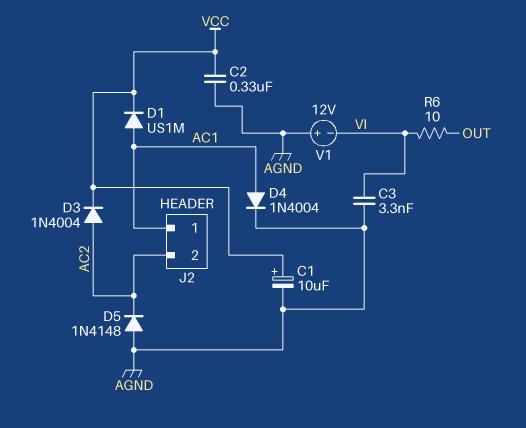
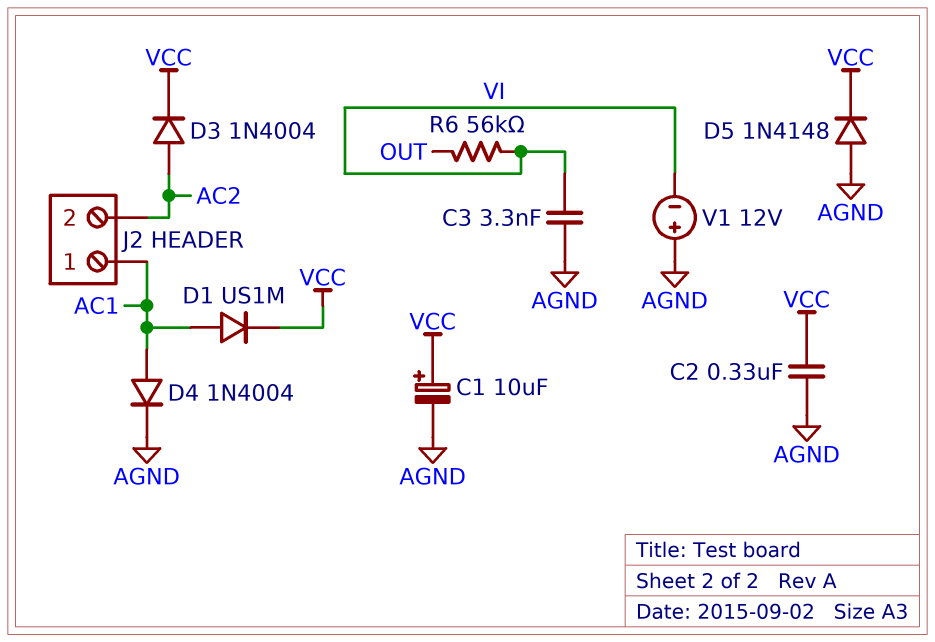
D5: diode 1N4148 (A AGND, K AC2) -> diode 1N4148 (A AGND, K VCC)
R6: 10 (OUT, VI) -> 56k (OUT, VI)

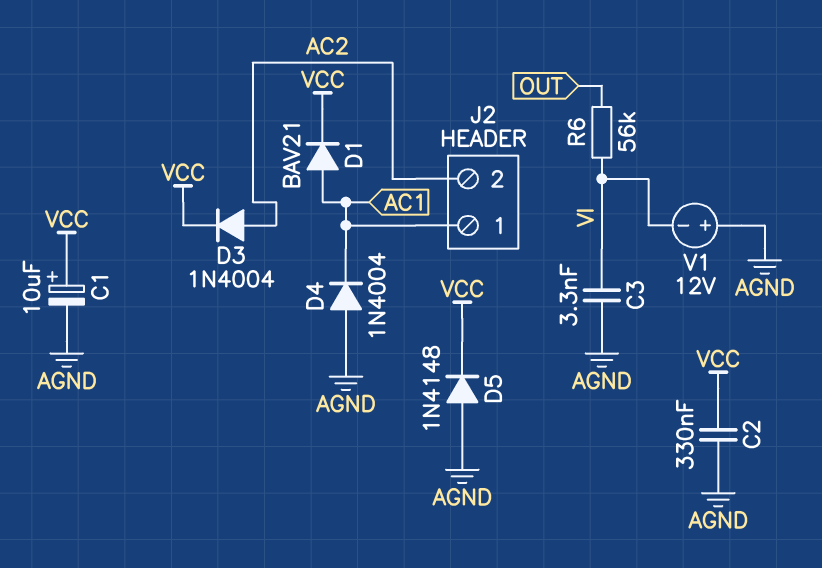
D1: diode US1M (A AC1, K VCC) -> diode BAV21 (A AC1, K VCC)
D4: diode 1N4004 (A AC1, K AGND) -> diode 1N4004 (A AGND, K AC1)

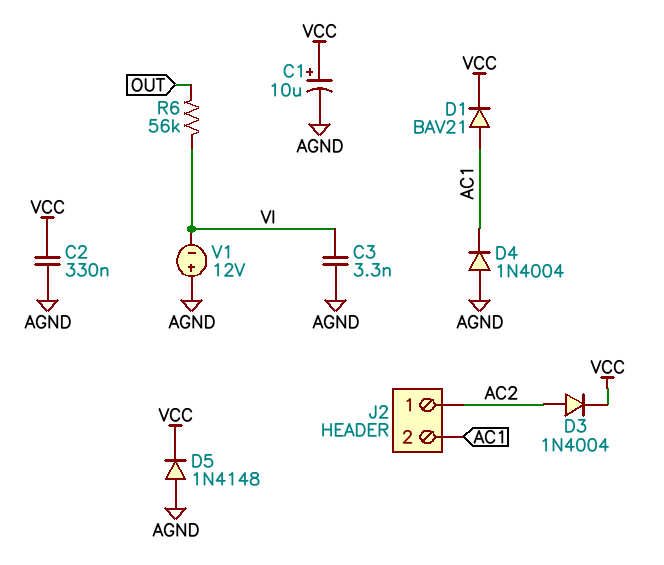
J2 pin 1: AC1 -> AC2
J2 pin 2: AC2 -> AC1

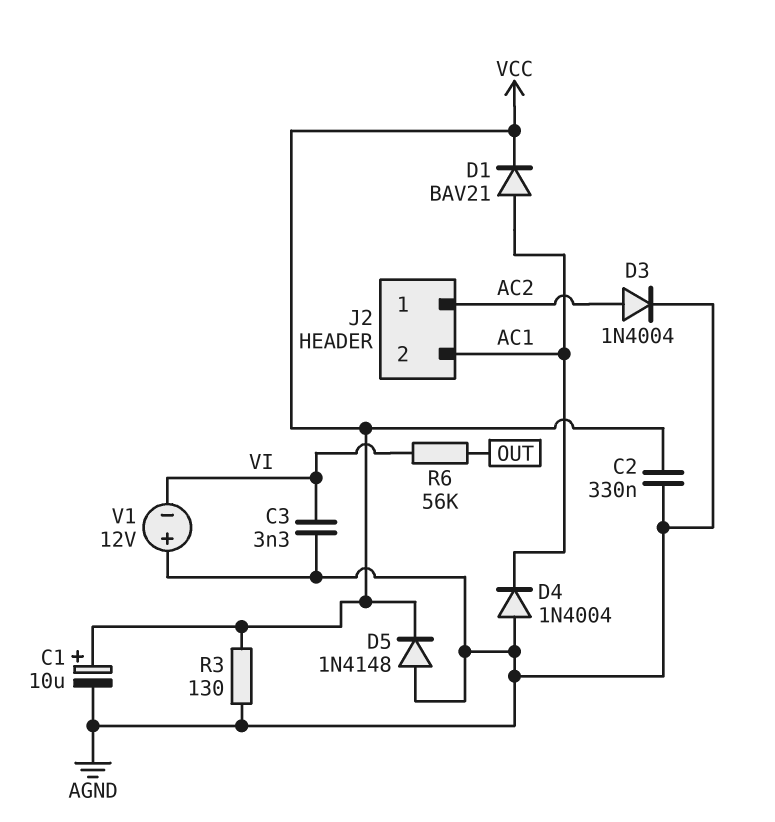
D3: diode 1N4004 (A AC2, K VCC) -> diode 1N4004 (A AC2, K AGND)
R3: none -> 130 (AGND, VCC)

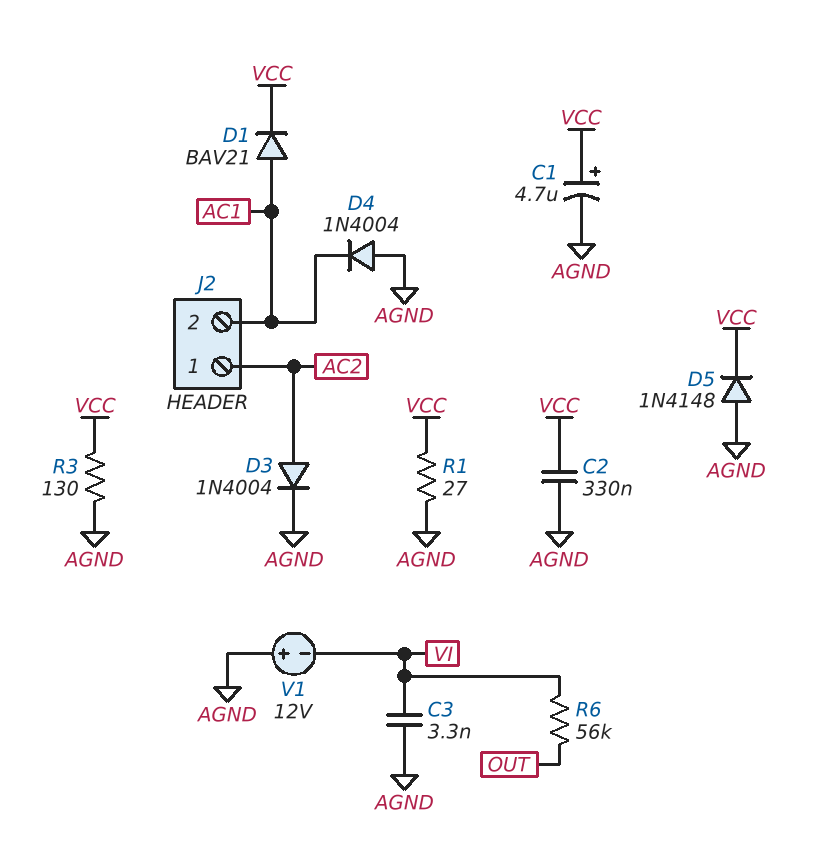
C1: 10uF (plus VCC, minus AGND) -> 4.7uF (plus VCC, minus AGND)
R1: none -> 27 (AGND, VCC)

